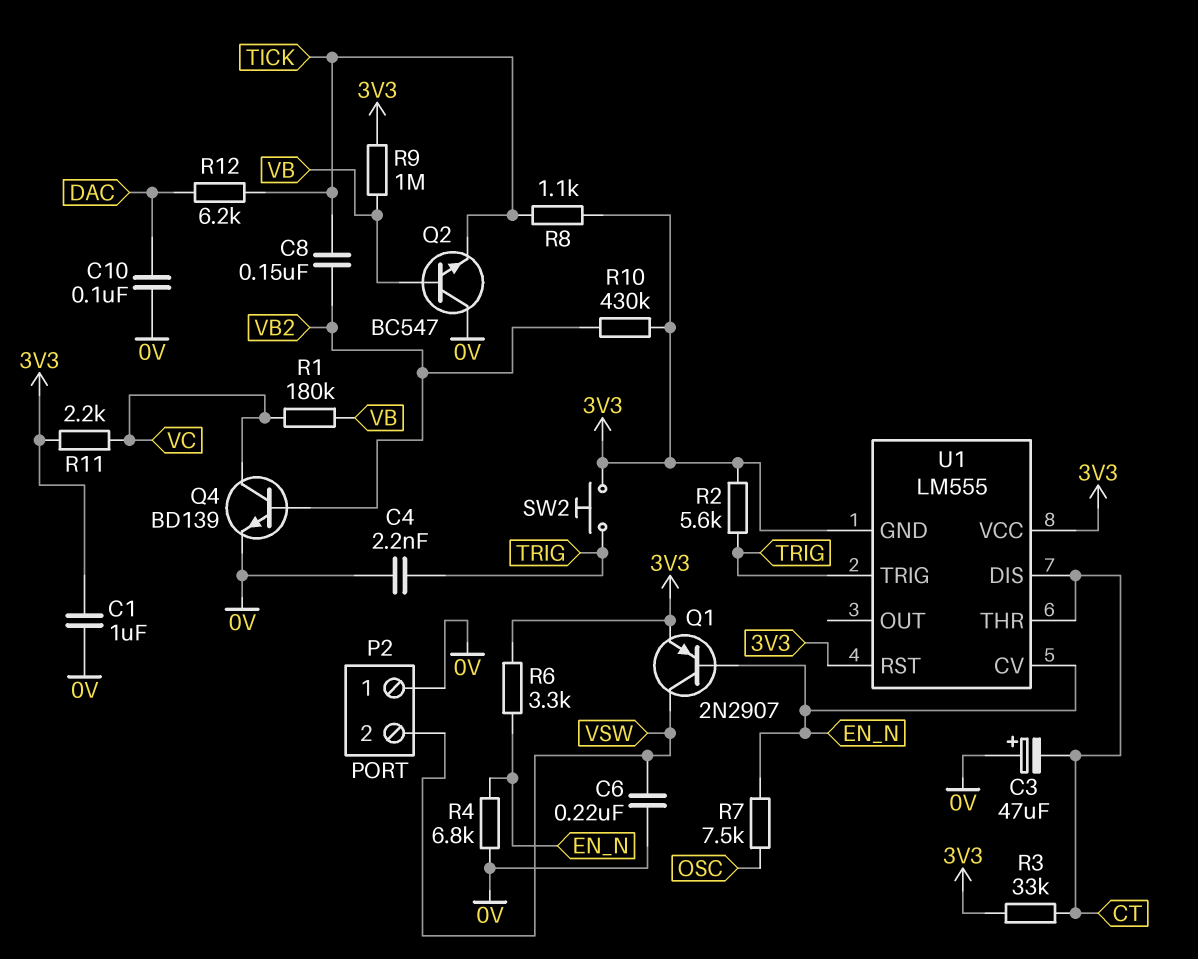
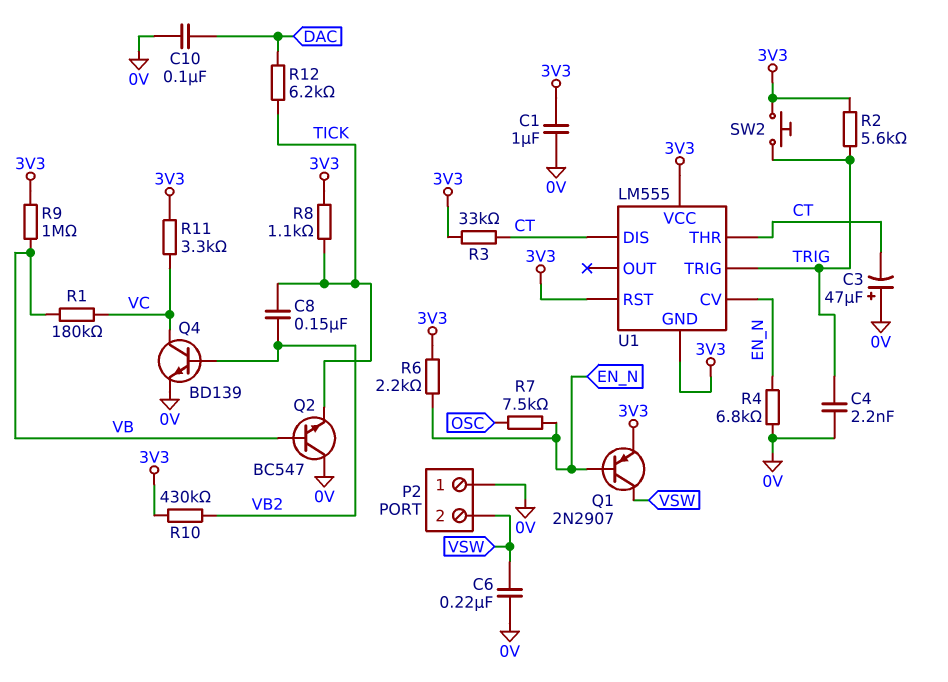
R6: 3.3k (3V3, EN_N) -> 2.2k (3V3, EN_N)
R11: 2.2k (3V3, VC) -> 3.3k (3V3, VC)

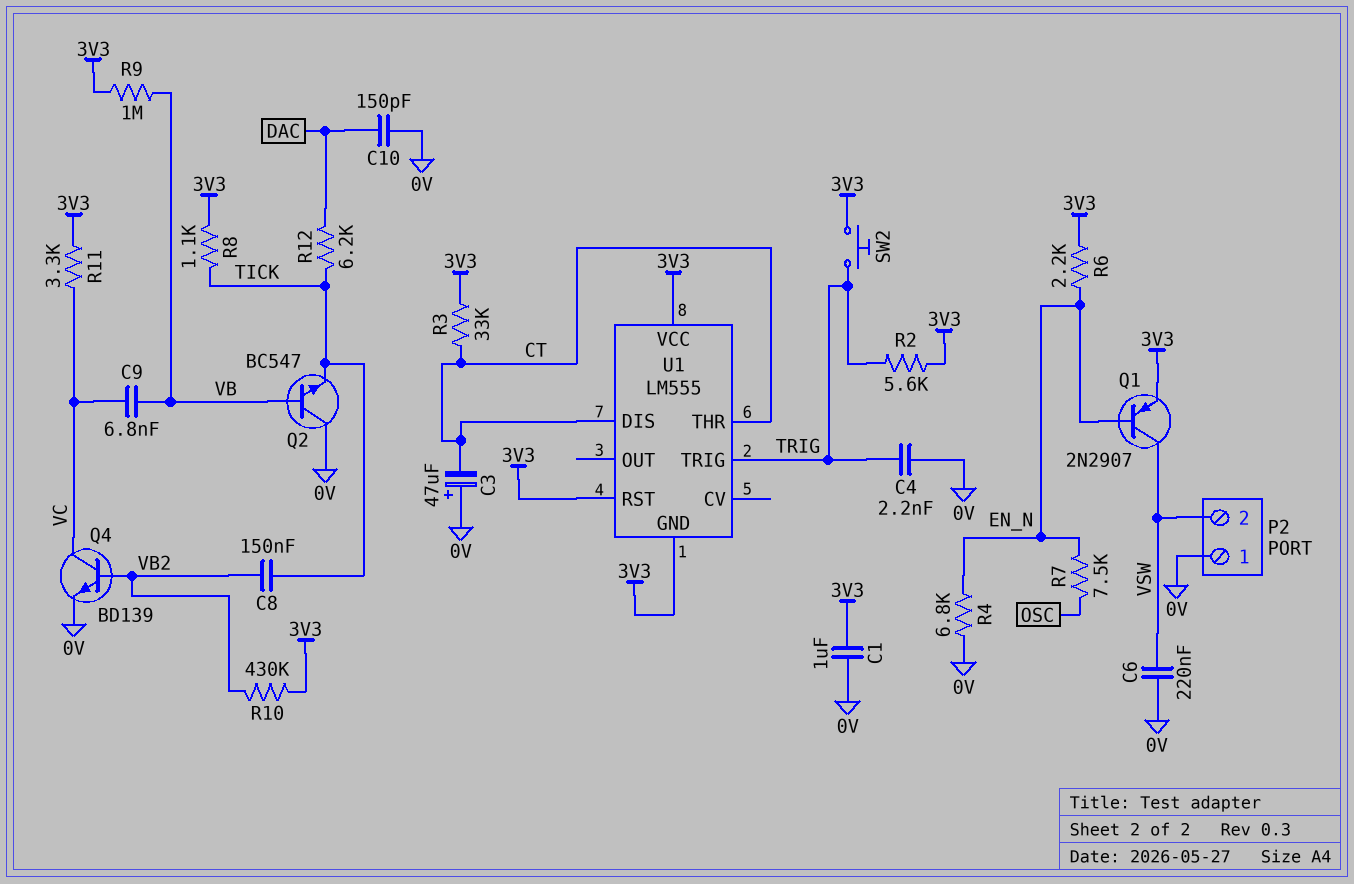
C9: none -> 6.8nF (VB, VC)
C10: 100nF (0V, DAC) -> 150pF (0V, DAC)
R1: 180k (VB, VC) -> none
U1 pin CV: EN_N -> none

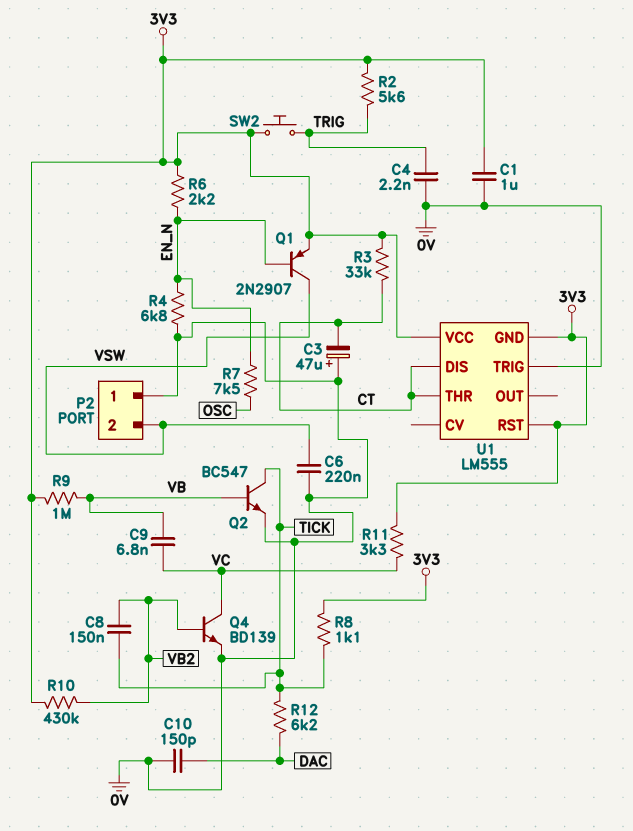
Q2: NPN BC547 (B VB, C 0V, E TICK) -> NPN BC547 (B VB, C TICK, E 0V)
U1 pin TRIG: TRIG -> 0V

